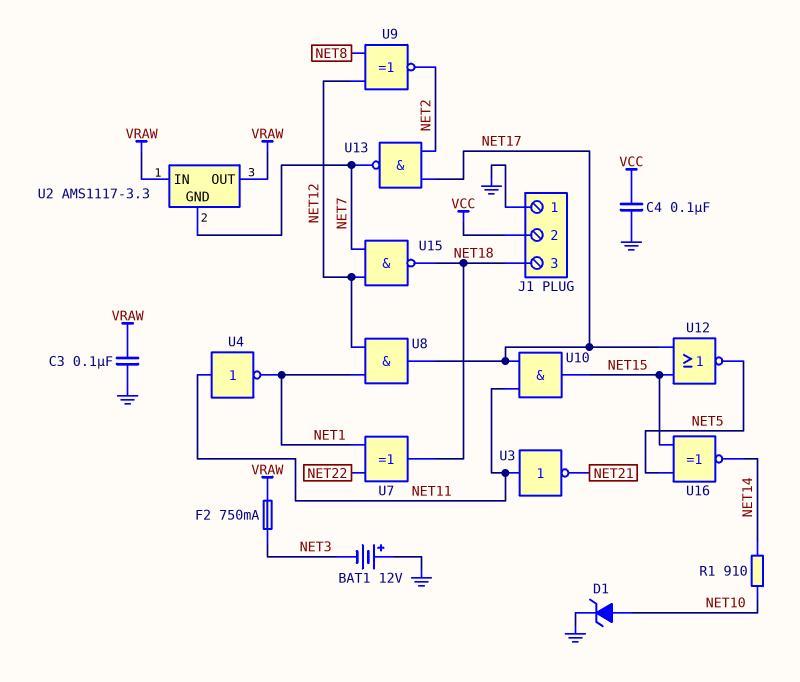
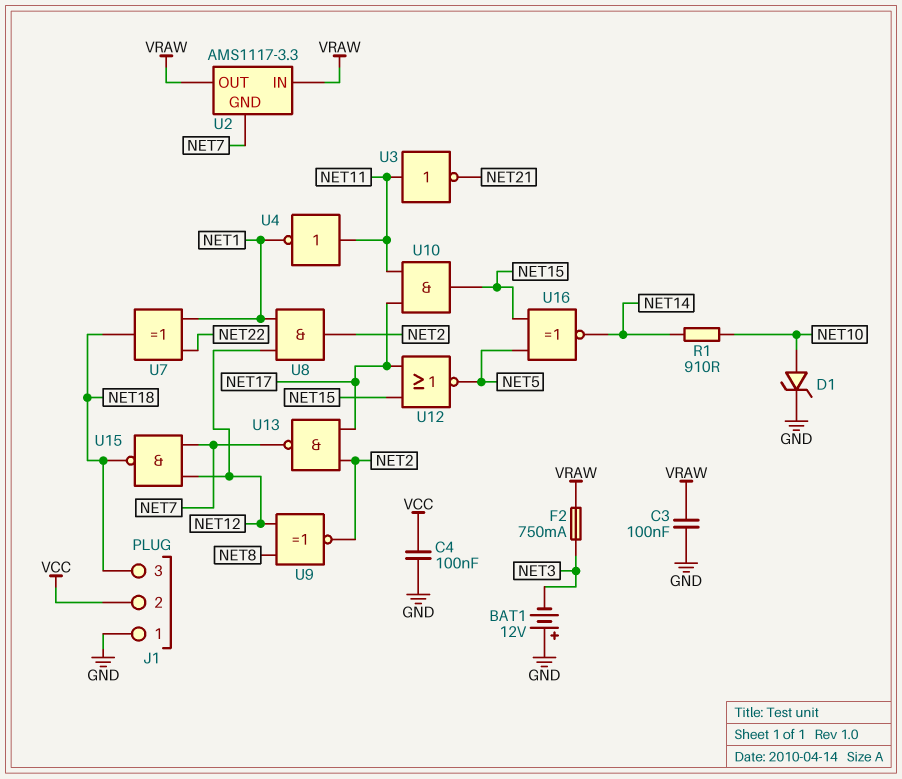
U8: AND (in NET1, in NET12, out NET17) -> AND (in NET1, in NET12, out NET2)

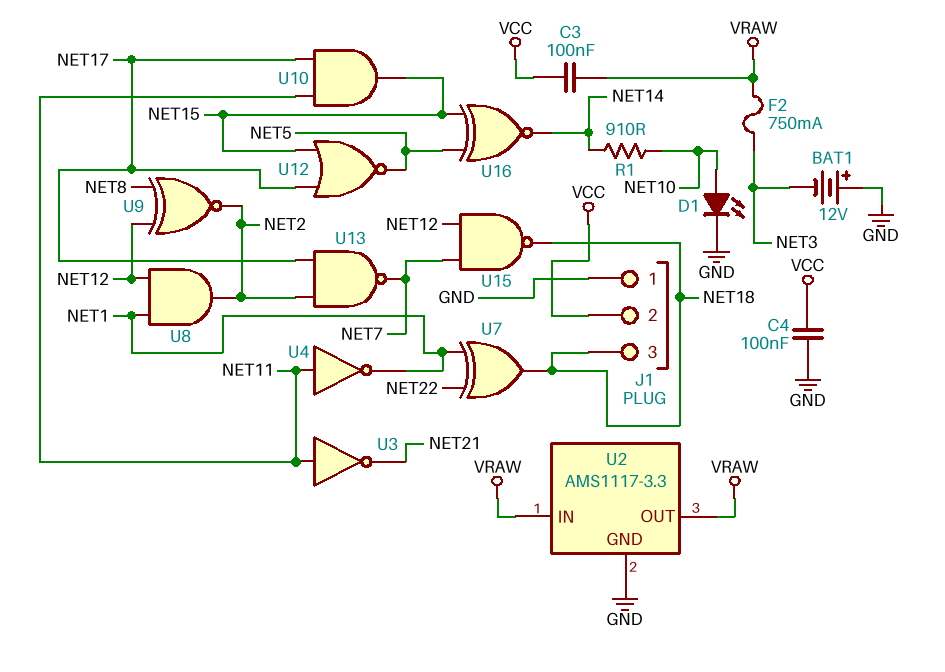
C3: 100nF (GND, VRAW) -> 100nF (VCC, VRAW)
D1: zener (A NET10, K GND) -> LED (A NET10, K GND)
U2 pin GND: NET7 -> GND

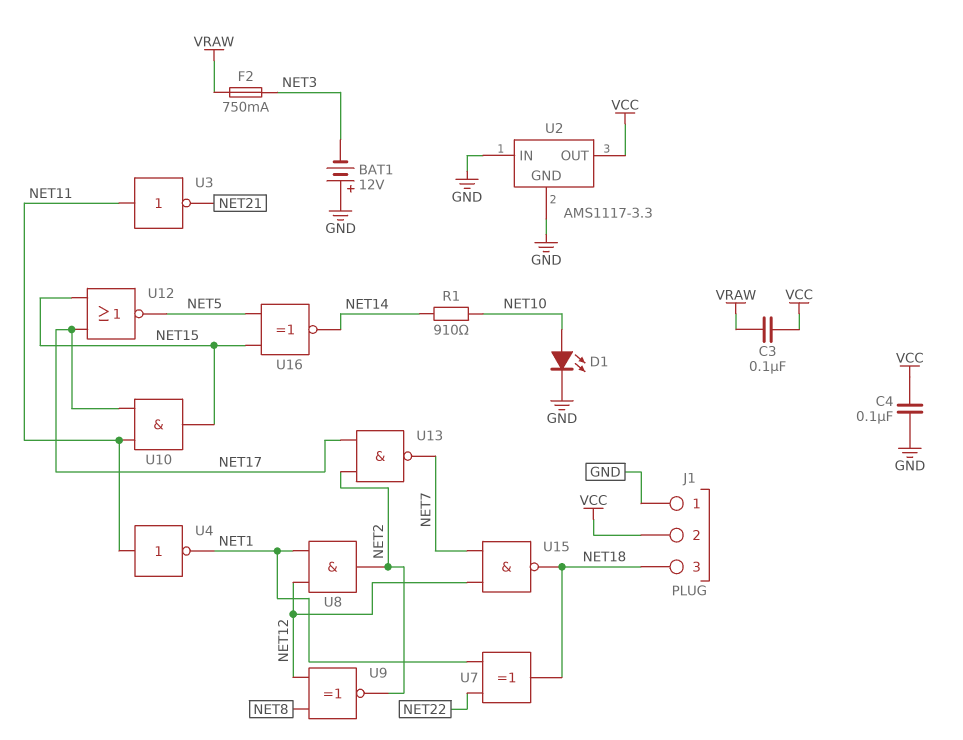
U2 pin IN: VRAW -> GND
U2 pin OUT: VRAW -> VCC

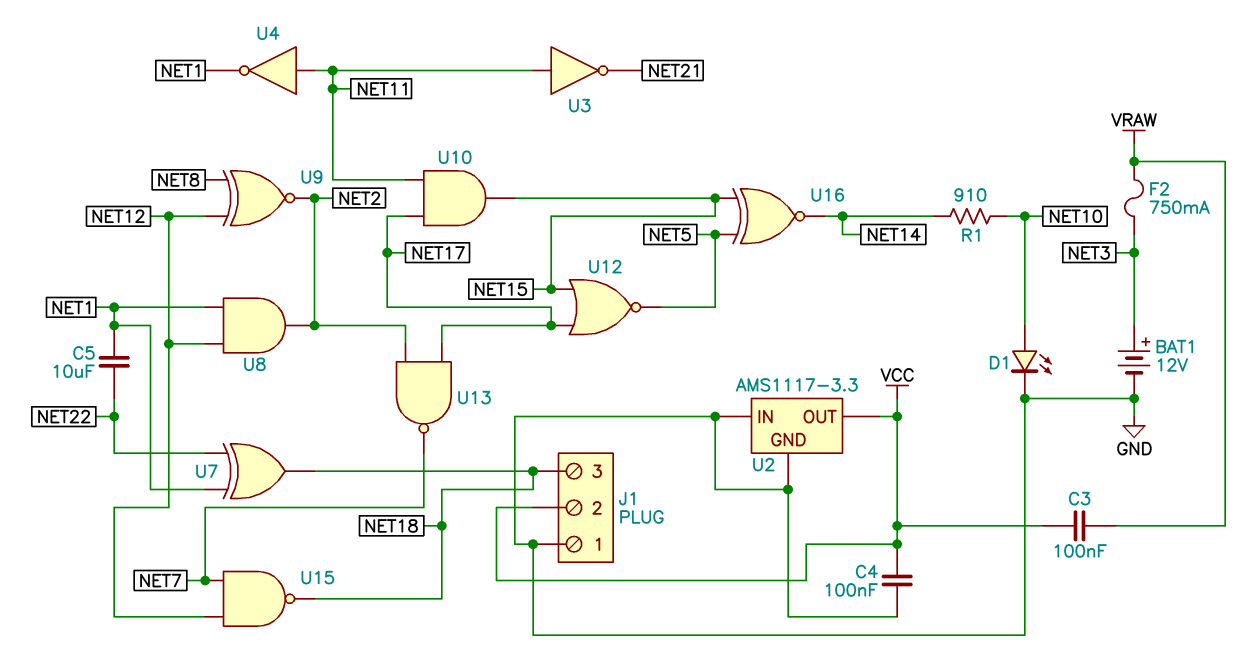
BAT1: 12V (plus GND, minus NET3) -> 12V (plus NET3, minus GND)
C5: none -> 10uF (NET1, NET22)

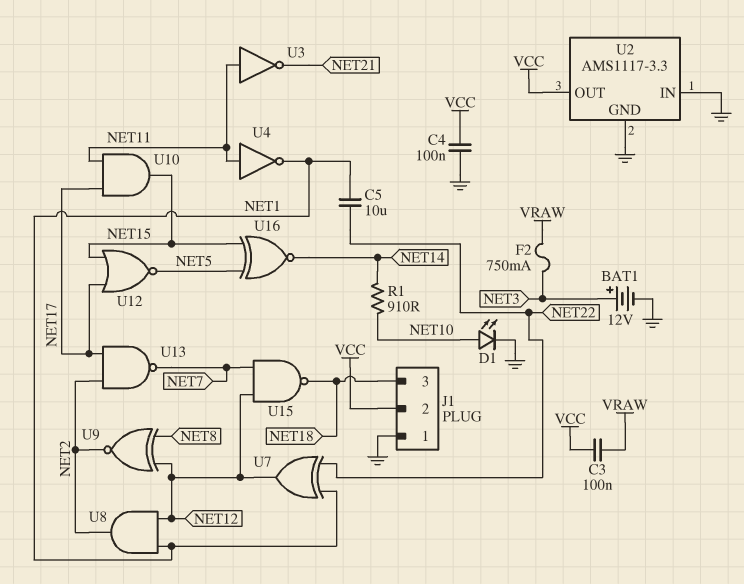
U7: XOR (in NET1, in NET22, out NET18) -> XOR (in NET1, in NET22, out NET12)

